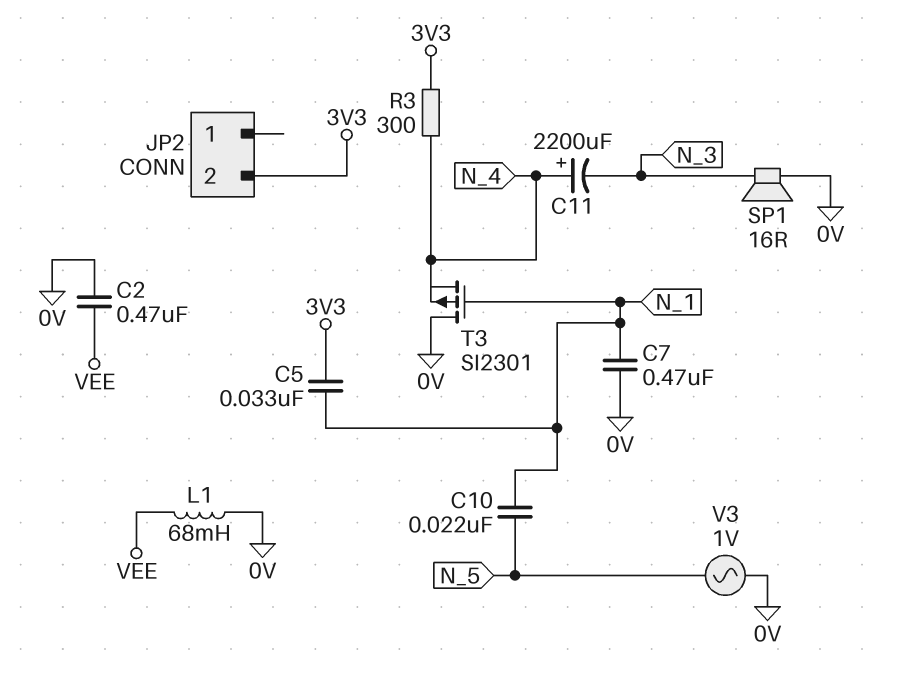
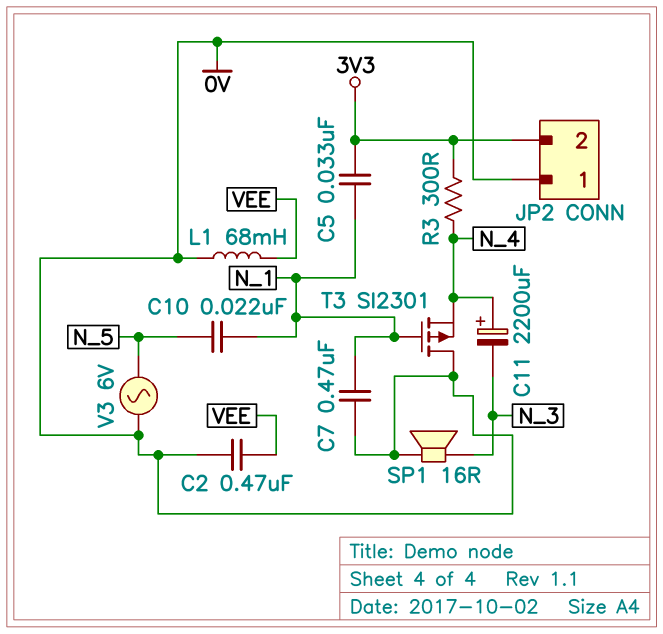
JP2 pin 1: none -> 0V
V3: AC 1V (0V, N_5) -> AC 6V (0V, N_5)

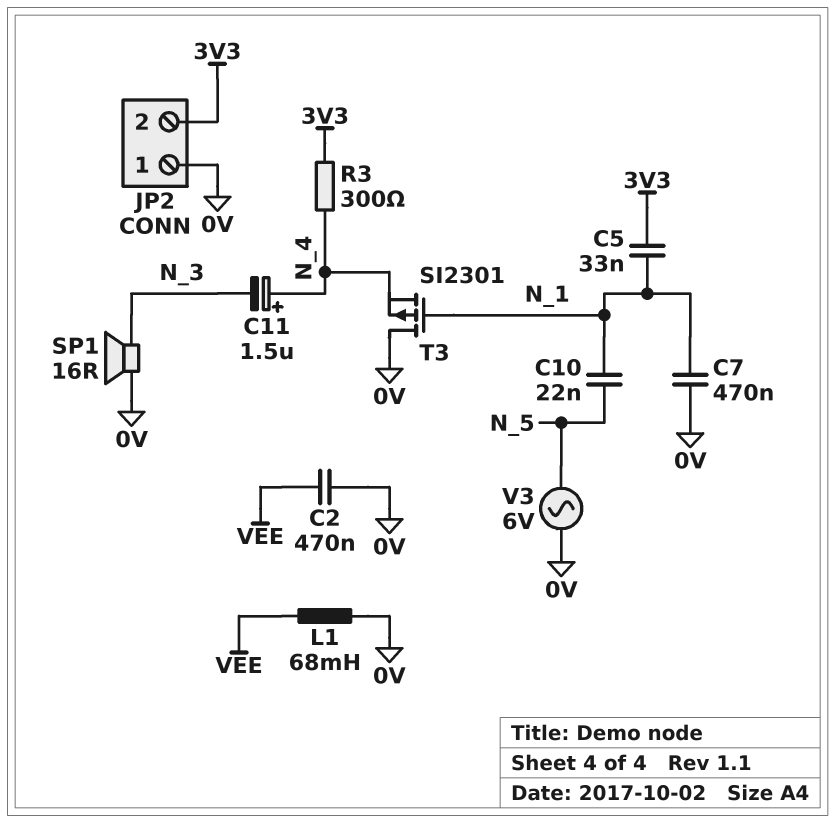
C11: 2200uF (plus N_4, minus N_3) -> 1.5uF (plus N_4, minus N_3)

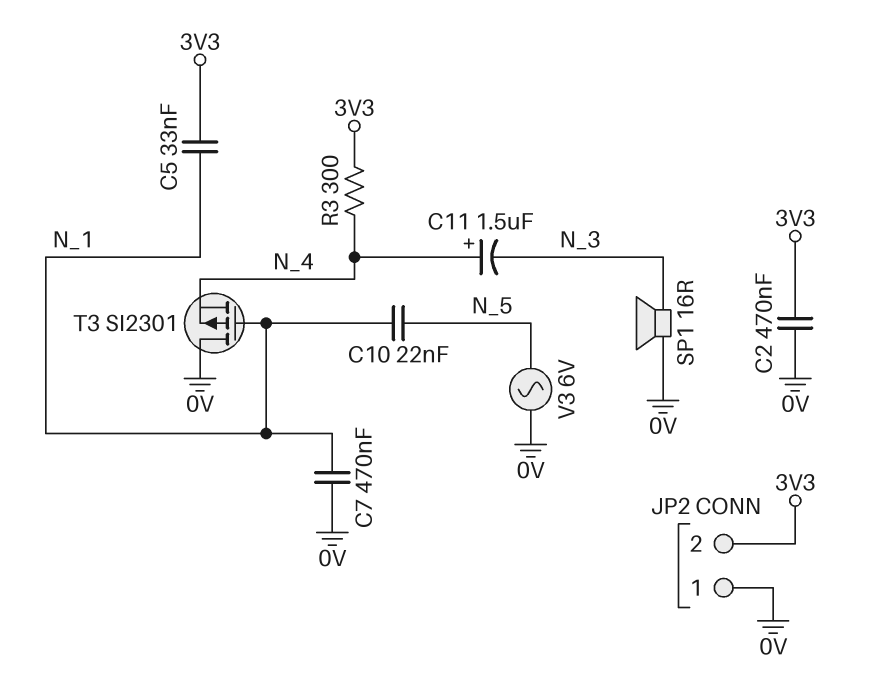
C2: 470nF (0V, VEE) -> 470nF (0V, 3V3)
L1: 68mH (0V, VEE) -> none

